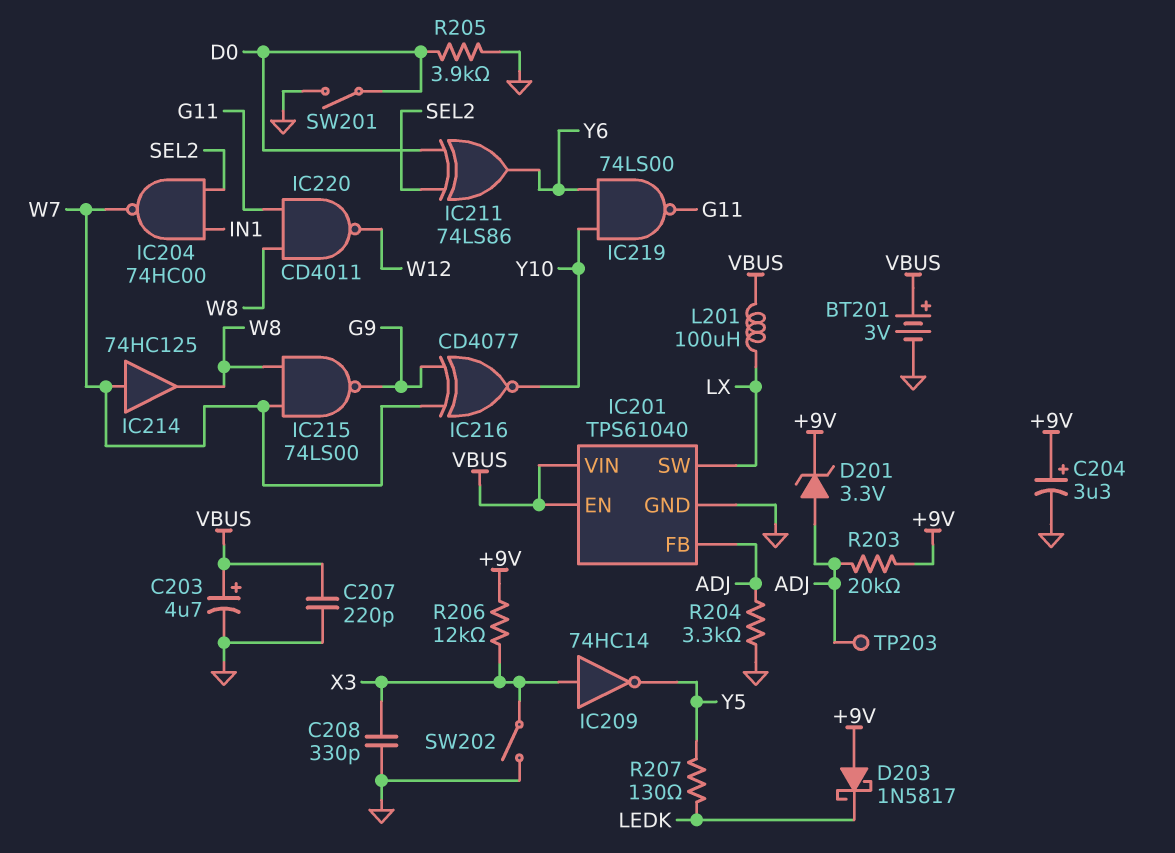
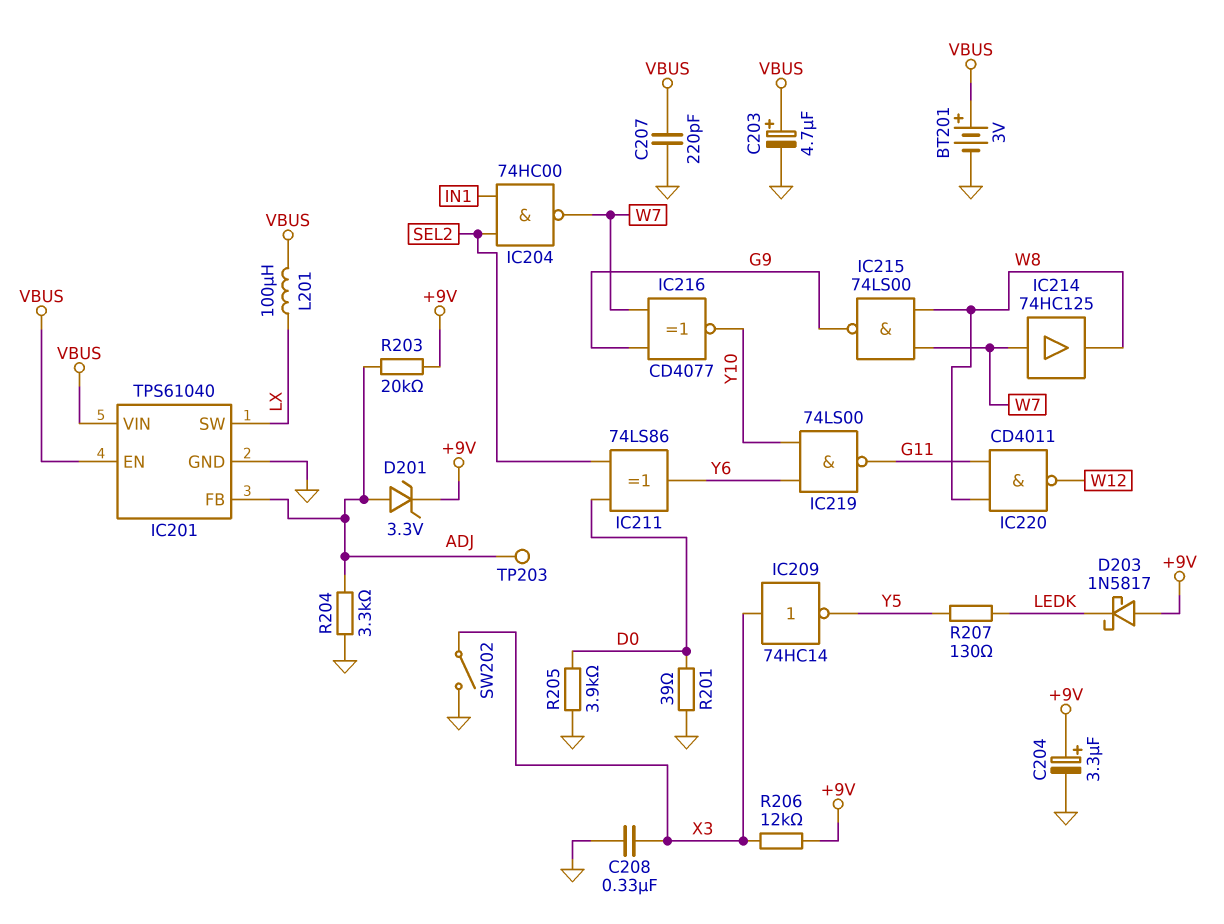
C208: 330pF (GND, X3) -> 330nF (GND, X3)
R201: none -> 39 (D0, GND)
SW201: switch (D0, GND) -> none

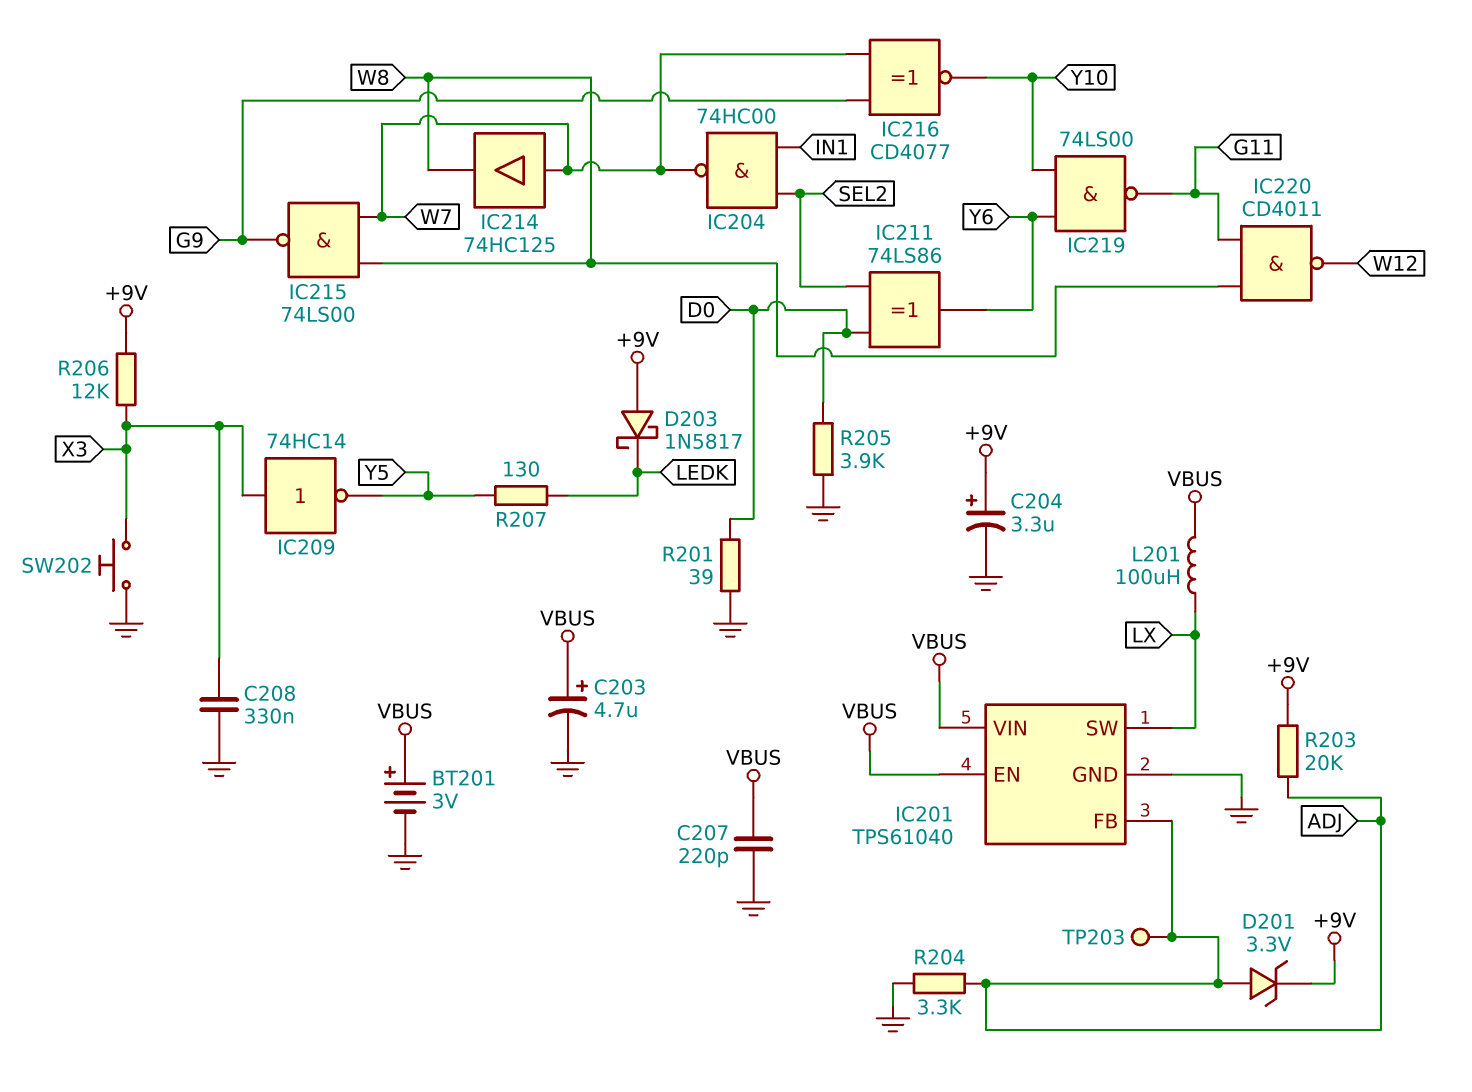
SW202: switch (GND, X3) -> button (GND, X3)

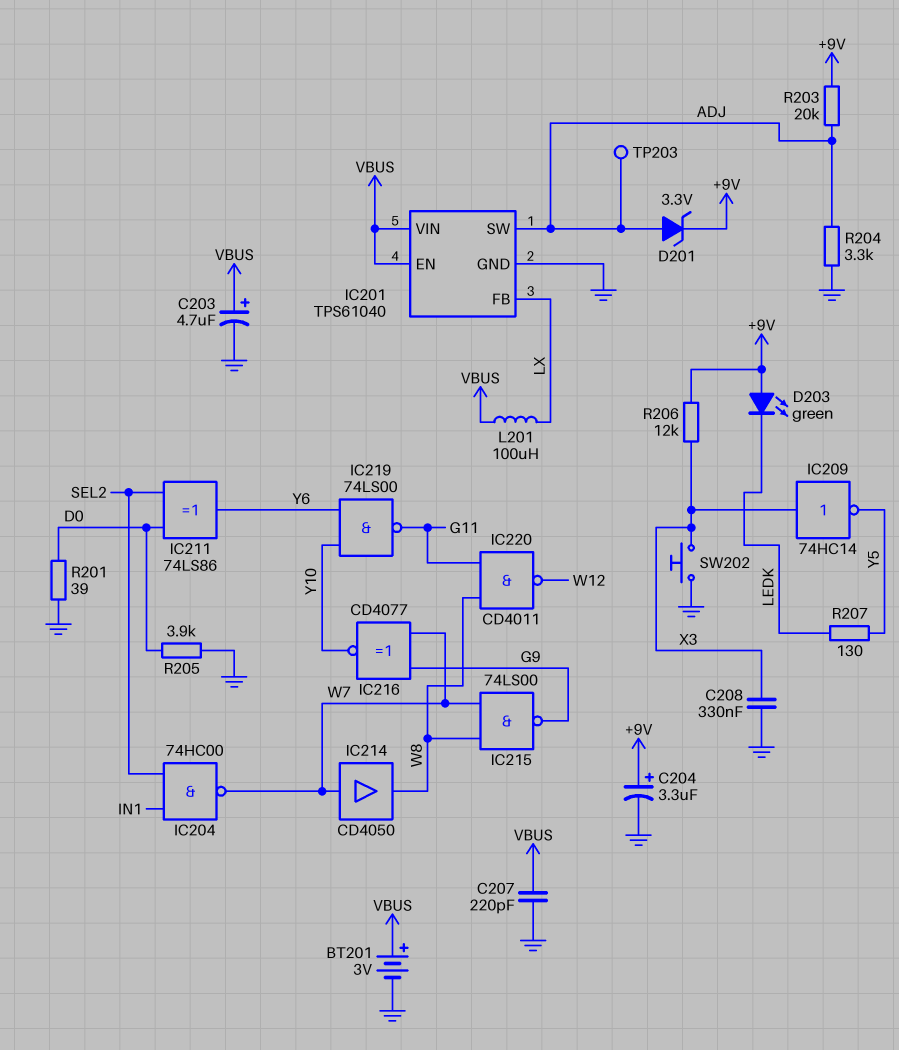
D203: schottky 1N5817 (A +9V, K LEDK) -> LED green (A +9V, K LEDK)
IC201 pin FB: ADJ -> LX
IC201 pin SW: LX -> ADJ
IC214: buffer 74HC125 (in W7, out W8) -> buffer CD4050 (in W7, out W8)

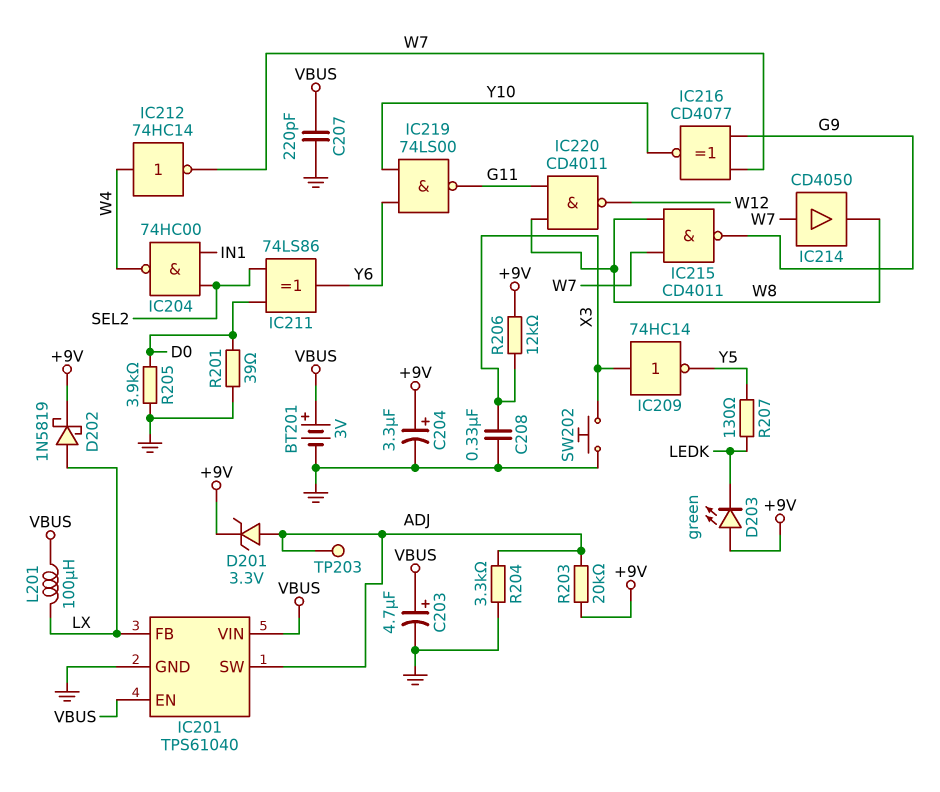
D202: none -> schottky 1N5819 (A LX, K +9V)
IC204: NAND 74HC00 (in IN1, in SEL2, out W7) -> NAND 74HC00 (in IN1, in SEL2, out W4)
IC212: none -> NOT 74HC14 (in W4, out W7)
IC215: NAND 74LS00 (in W7, in W8, out G9) -> NAND CD4011 (in W7, in W8, out G9)

